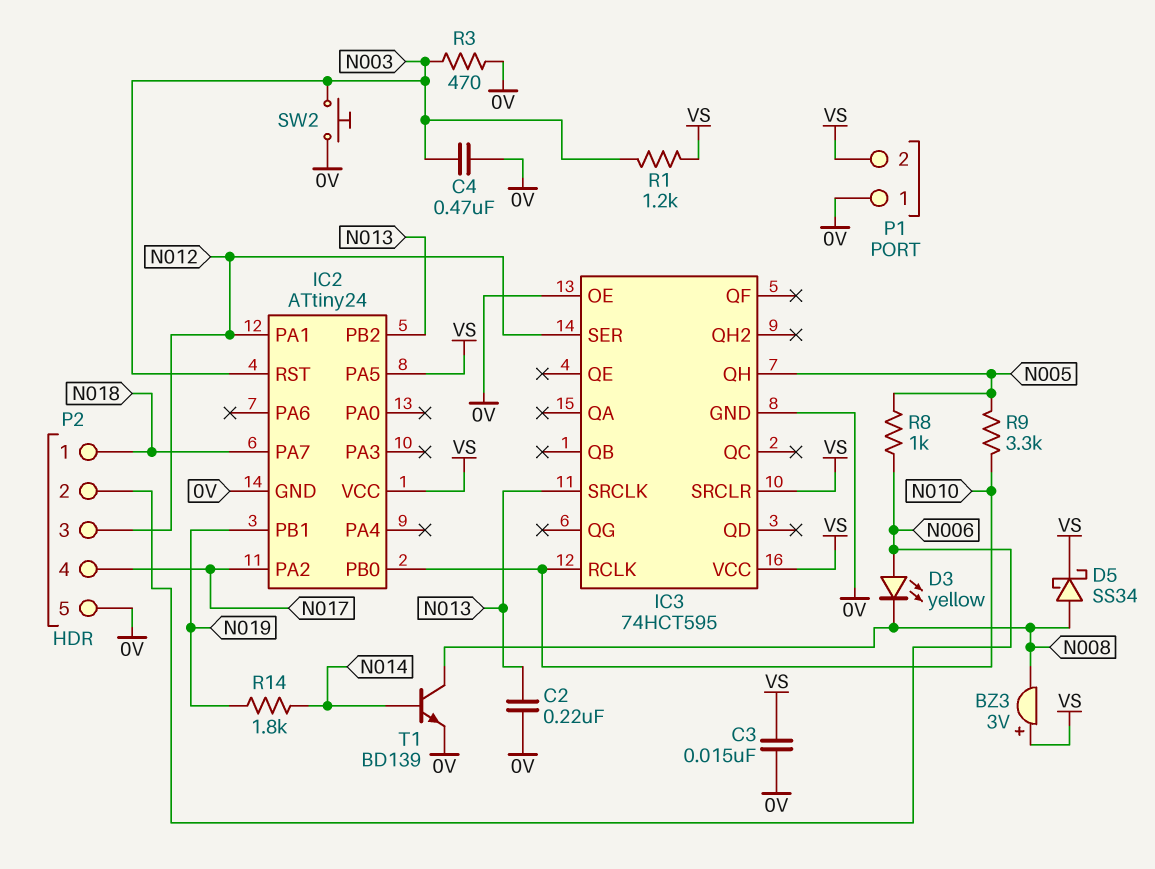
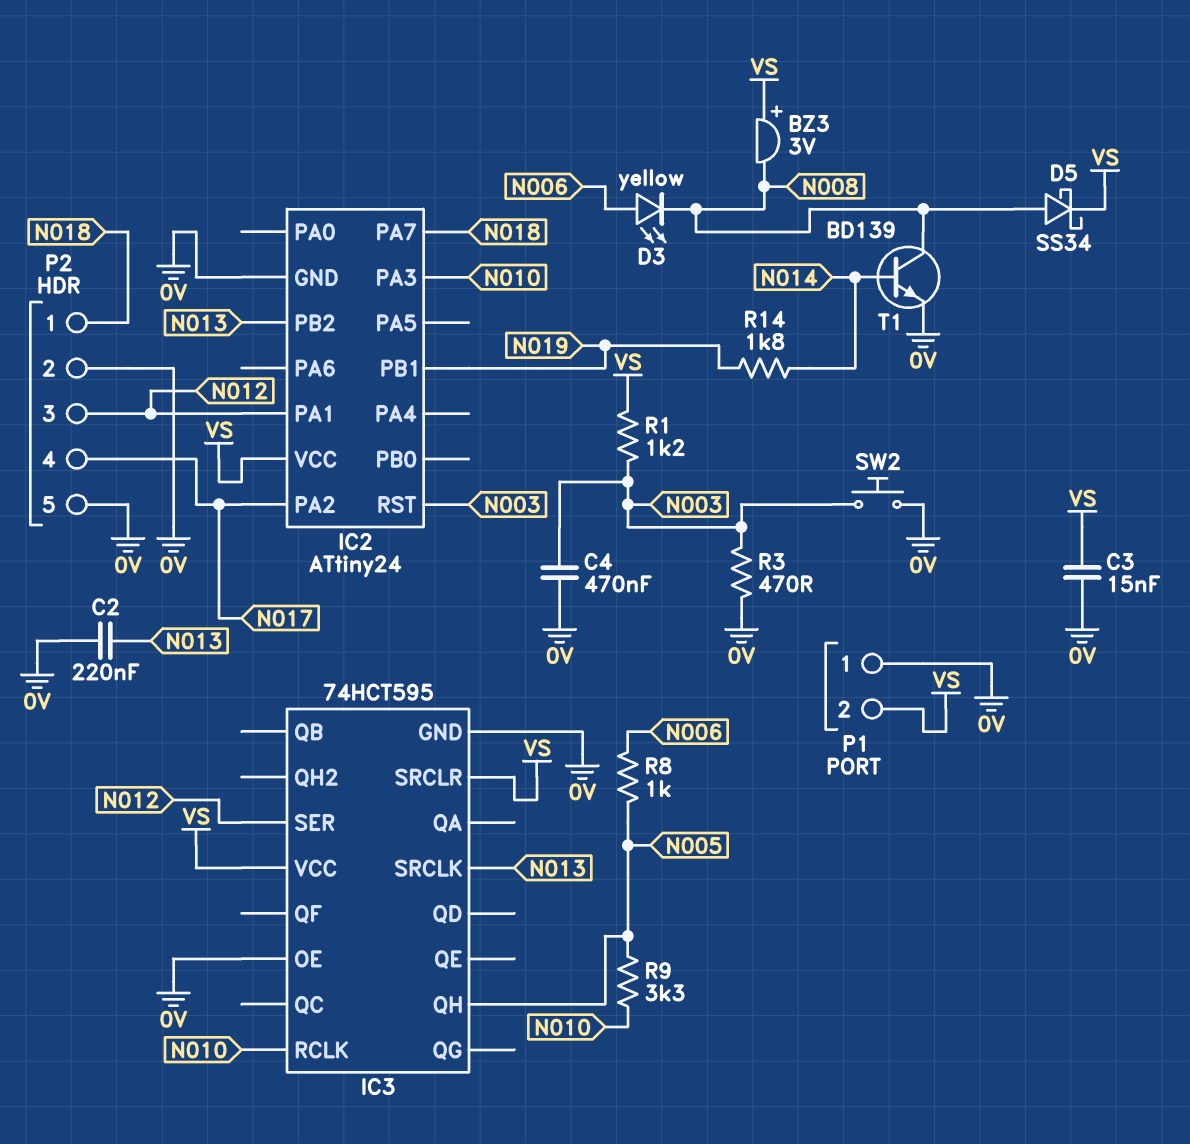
IC2 pin PA3: none -> N010
IC2 pin PA5: VS -> none
IC2 pin PB0: N010 -> none
P2 pin 2: N006 -> 0V

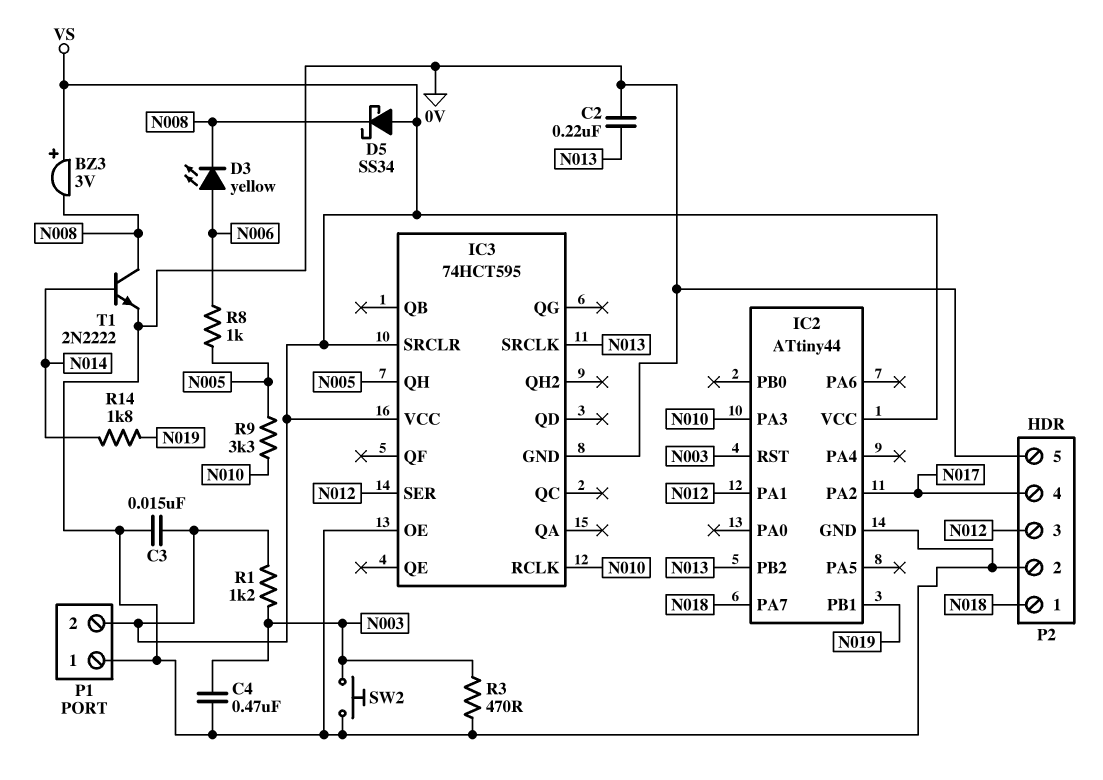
D5: schottky SS34 (A N008, K VS) -> schottky SS34 (A VS, K N008)
IC2: ATtiny24 -> ATtiny44
T1: NPN BD139 (B N014, C N008, E 0V) -> NPN 2N2222 (B N014, C N008, E 0V)

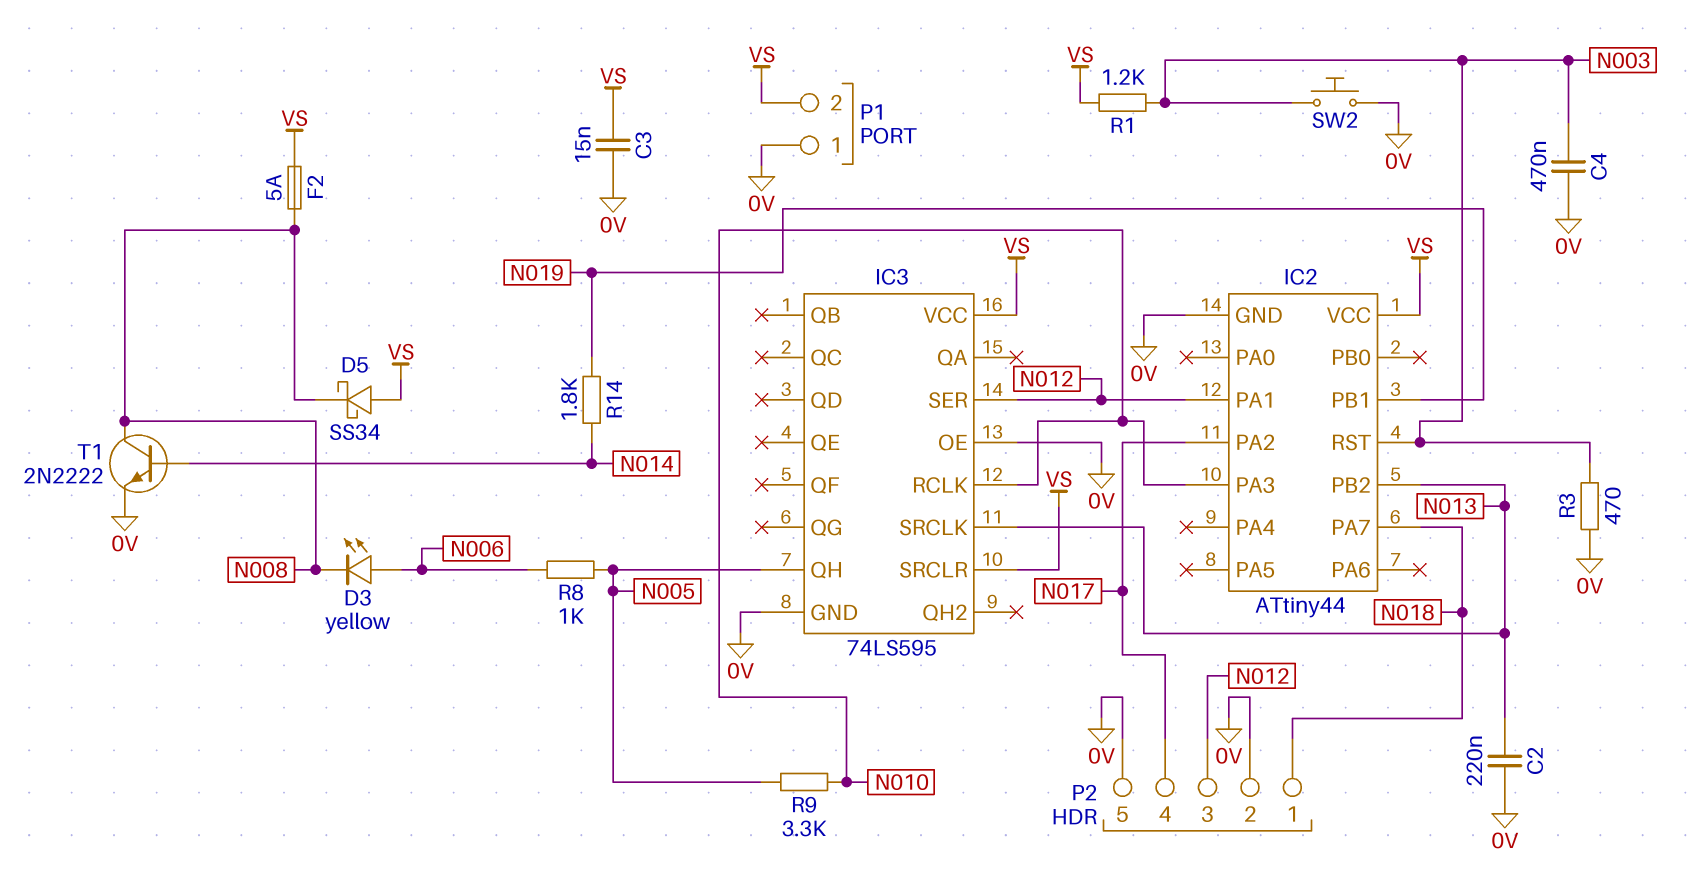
BZ3: buzzer 3V (plus VS, minus N008) -> none
F2: none -> 5A (N008, VS)
IC3: 74HCT595 -> 74LS595

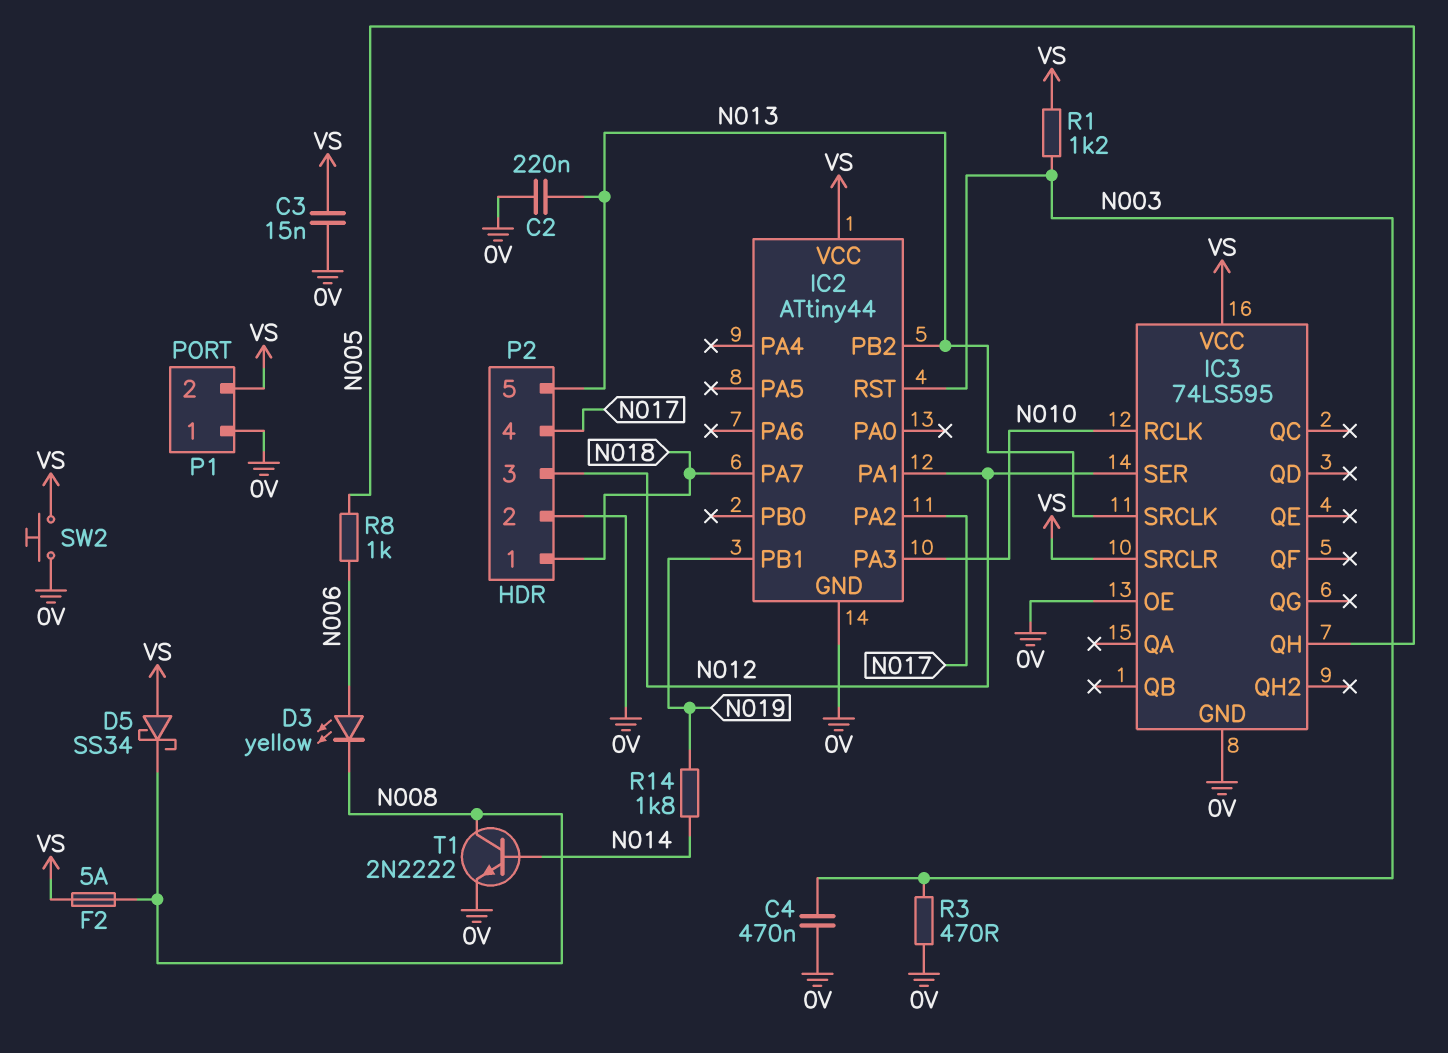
P2 pin 5: 0V -> N013
R9: 3.3k (N005, N010) -> none
SW2: button (0V, N003) -> button (0V, VS)

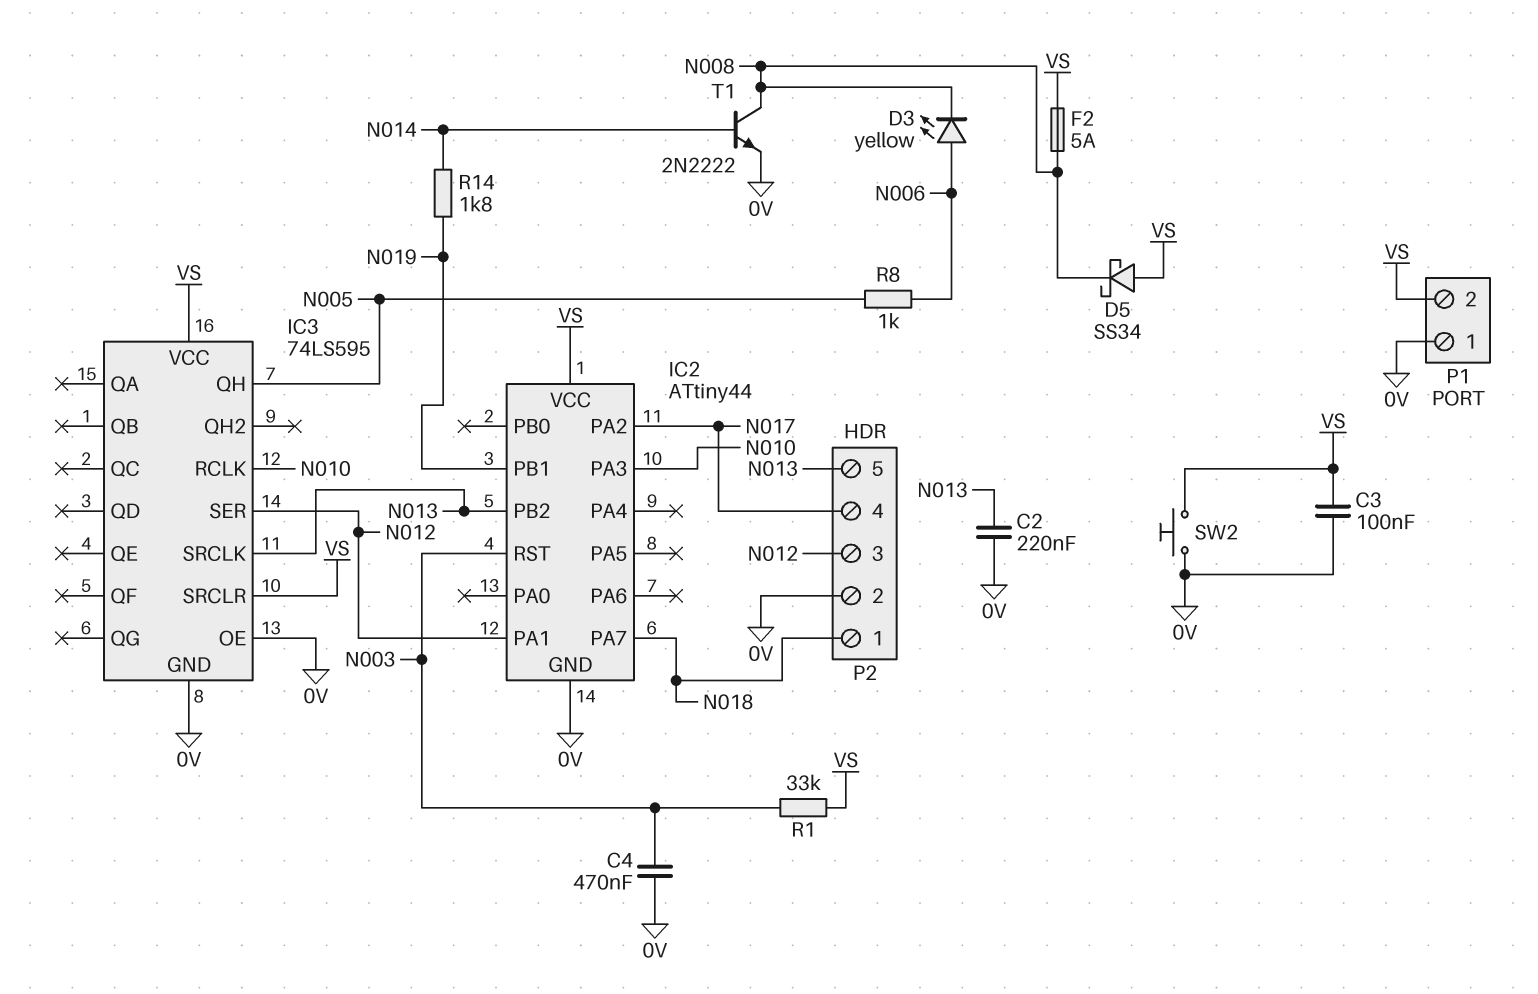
C3: 15nF (0V, VS) -> 100nF (0V, VS)
R1: 1.2k (N003, VS) -> 33k (N003, VS)
R3: 470 (0V, N003) -> none

